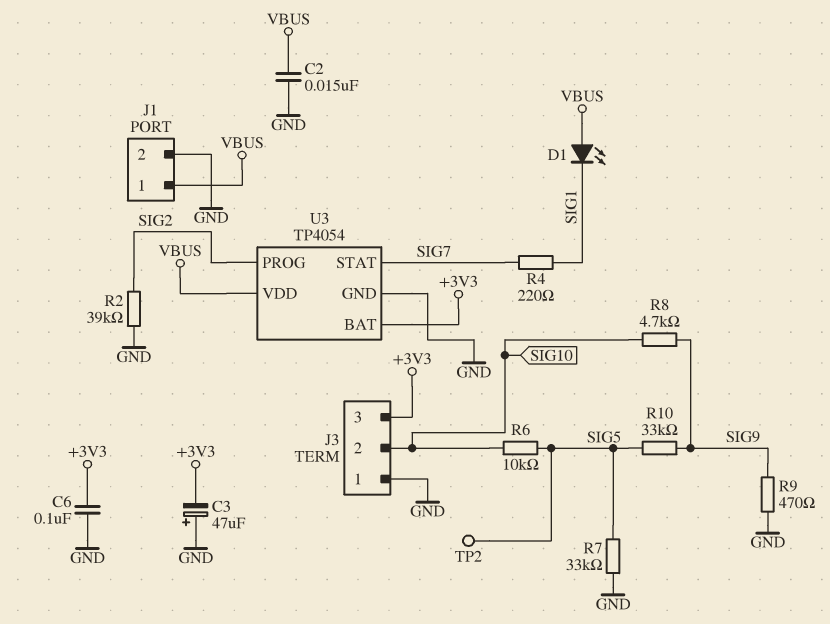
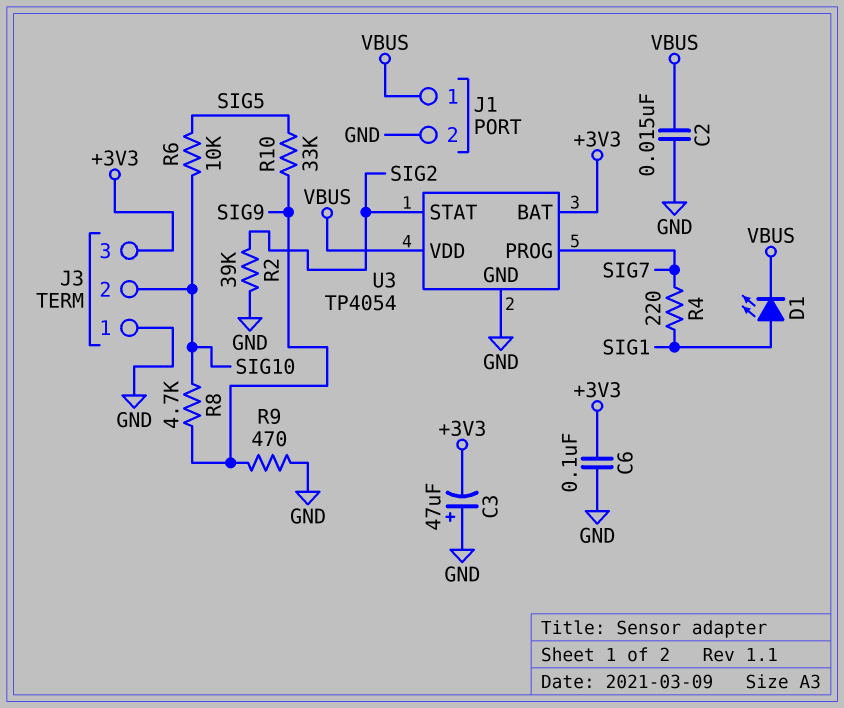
D1: LED (A VBUS, K SIG1) -> LED (A SIG1, K VBUS)
R7: 33k (GND, SIG5) -> none
TP2: test point (SIG5) -> none
U3 pin PROG: SIG2 -> SIG7
U3 pin STAT: SIG7 -> SIG2

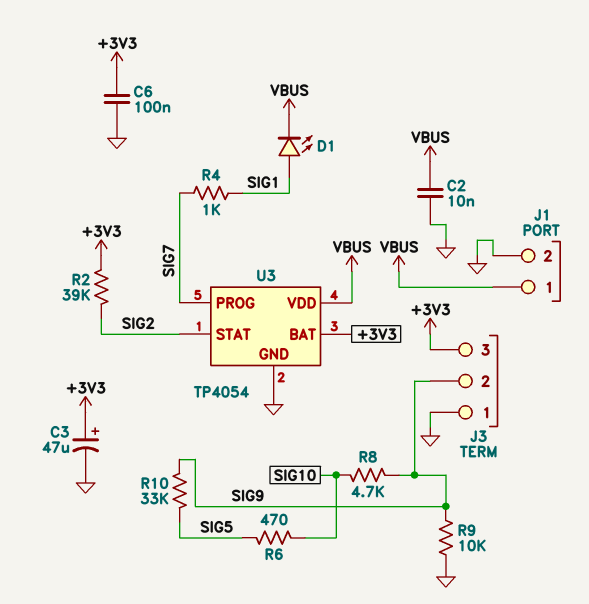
C2: 15nF (GND, VBUS) -> 10nF (GND, VBUS)
C3: 47uF (plus GND, minus +3V3) -> 47uF (plus +3V3, minus GND)
J3 pin 2: SIG10 -> SIG9
R2: 39k (GND, SIG2) -> 39k (+3V3, SIG2)
R4: 220 (SIG1, SIG7) -> 1k (SIG1, SIG7)
R6: 10k (SIG5, SIG10) -> 470 (SIG5, SIG10)
R9: 470 (GND, SIG9) -> 10k (GND, SIG9)

